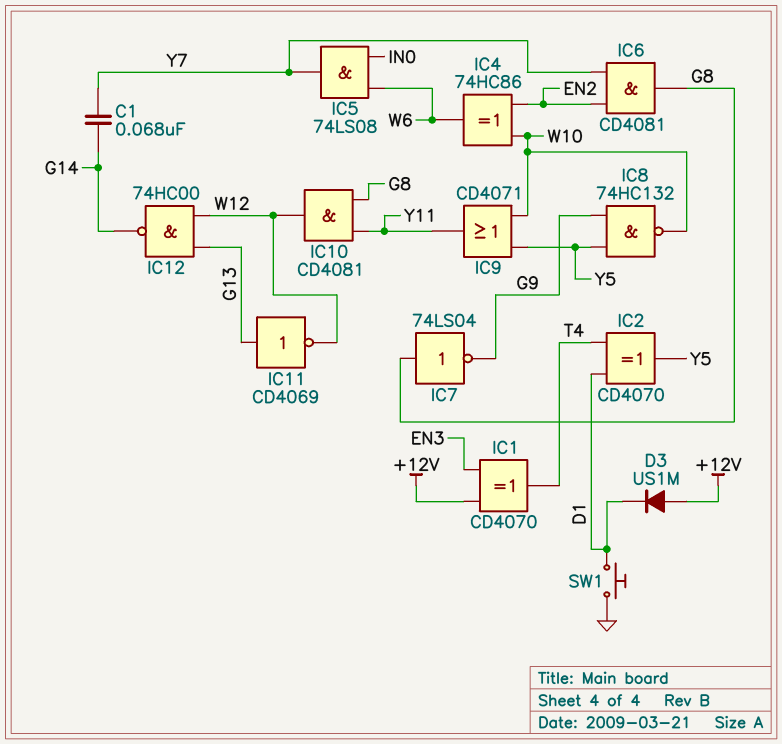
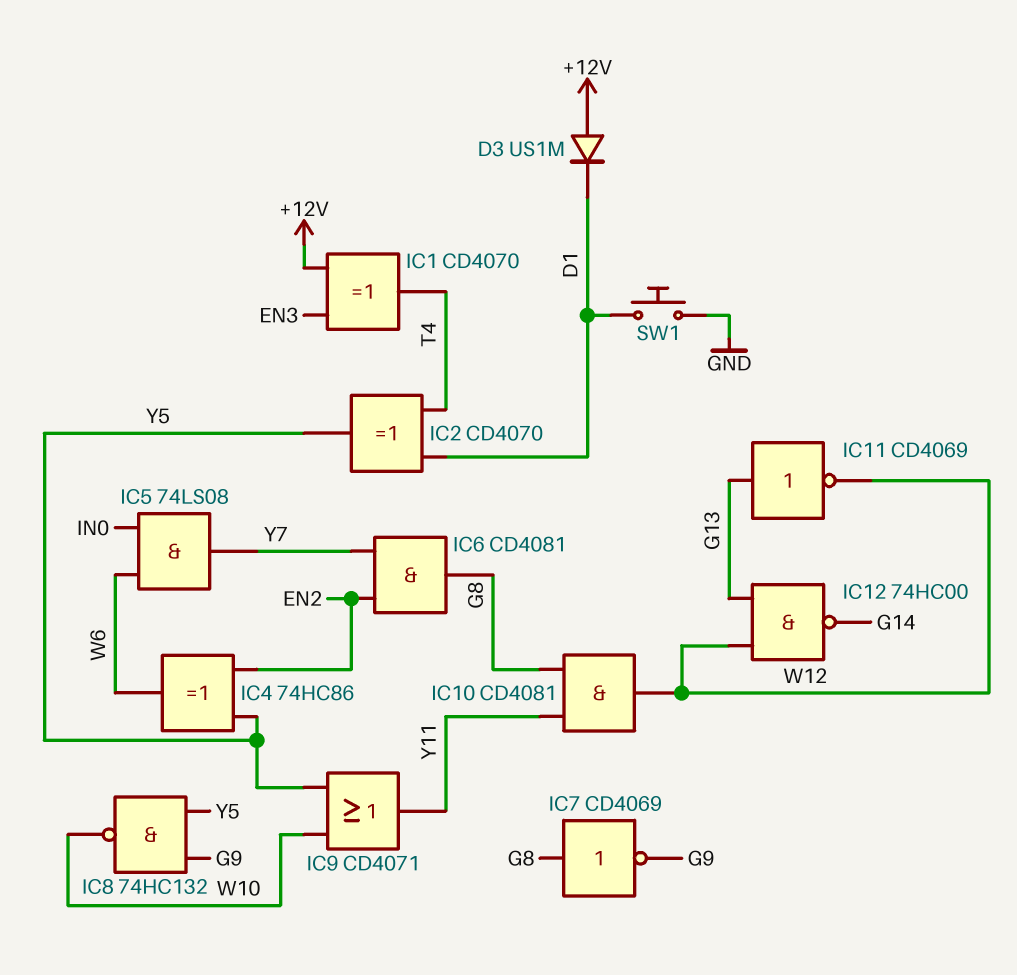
C1: 68nF (G14, Y7) -> none
IC4: XOR 74HC86 (in EN2, in W10, out W6) -> XOR 74HC86 (in EN2, in Y5, out W6)
IC7: NOT 74LS04 (in G8, out G9) -> NOT CD4069 (in G8, out G9)

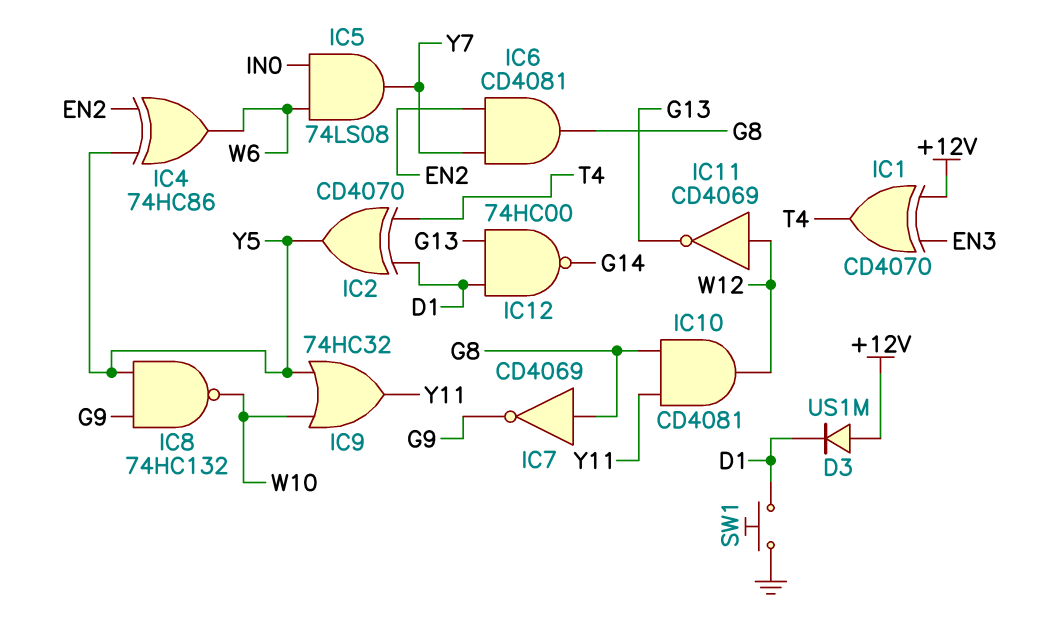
IC9: OR CD4071 (in W10, in Y5, out Y11) -> OR 74HC32 (in W10, in Y5, out Y11)
IC11: NOT CD4069 (in G13, out W12) -> NOT CD4069 (in W12, out G13)
IC12: NAND 74HC00 (in G13, in W12, out G14) -> NAND 74HC00 (in D1, in G13, out G14)

